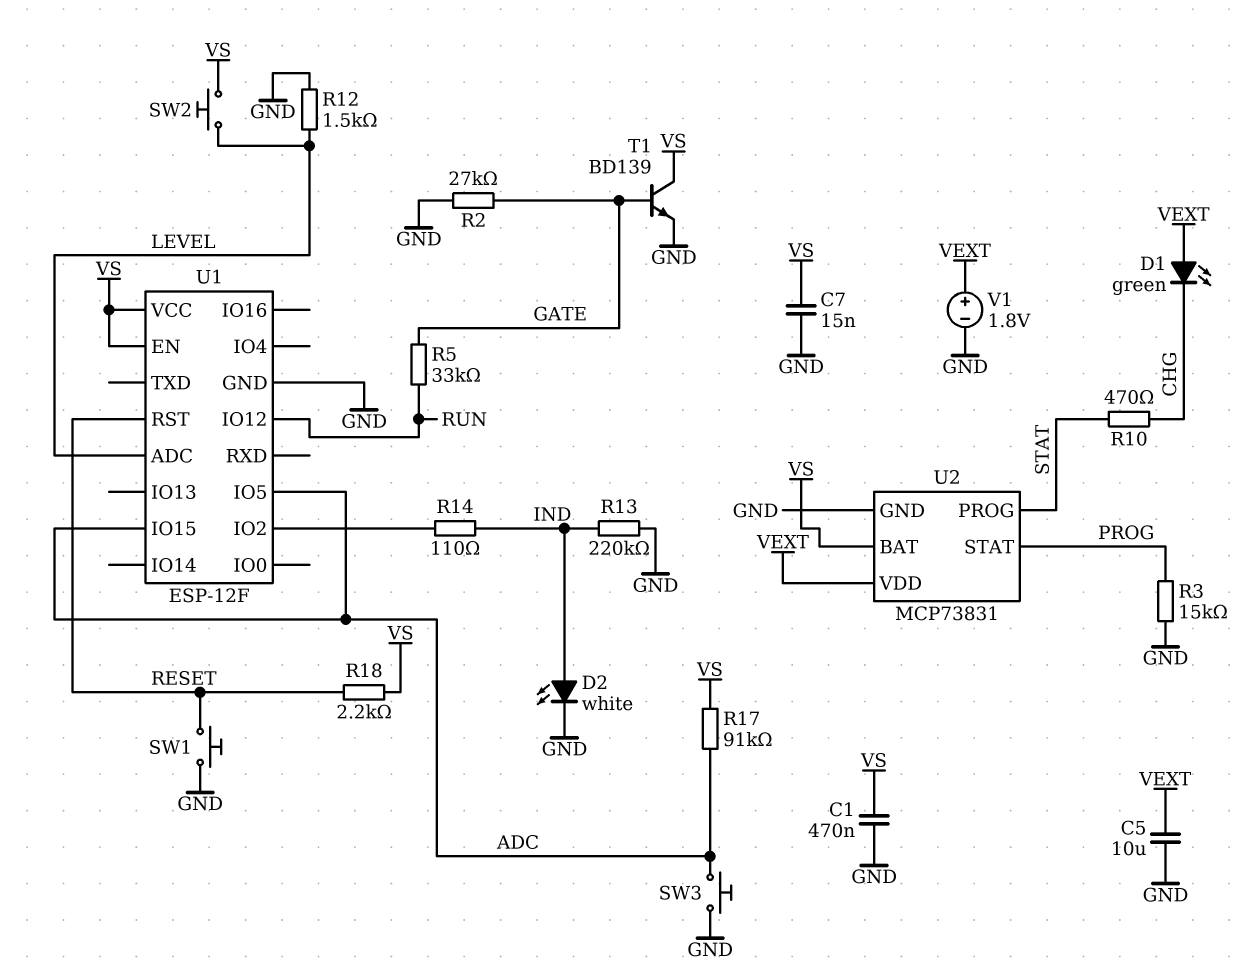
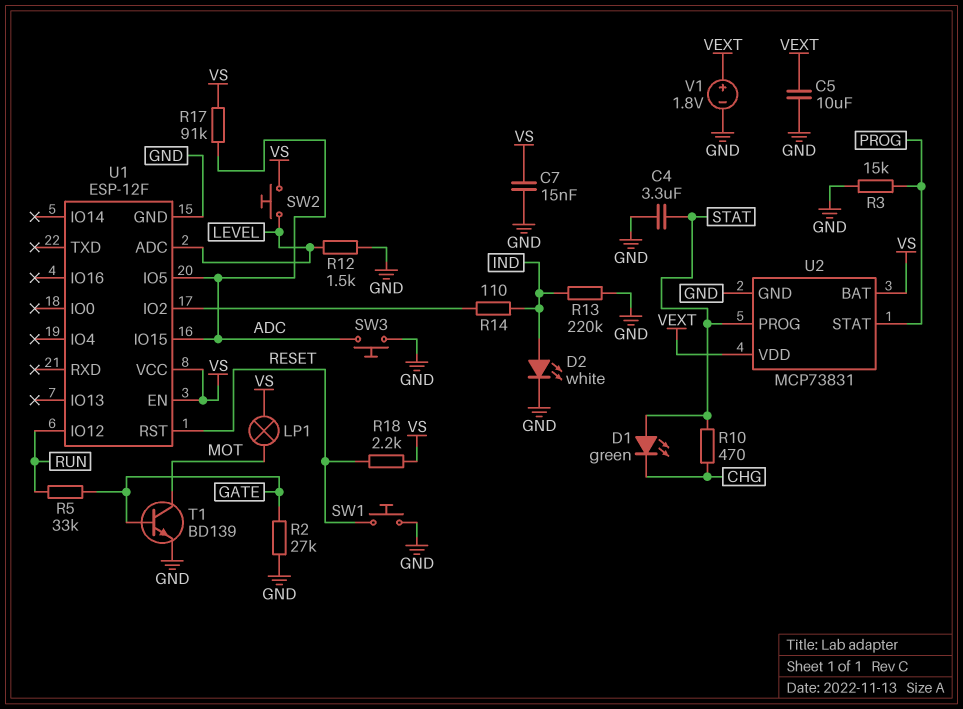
C1: 470nF (GND, VS) -> none
C4: none -> 3.3uF (GND, STAT)
D1: LED green (A VEXT, K CHG) -> LED green (A STAT, K CHG)
LP1: none -> lamp (MOT, VS)
T1: NPN BD139 (B GATE, C VS, E GND) -> NPN BD139 (B GATE, C MOT, E GND)

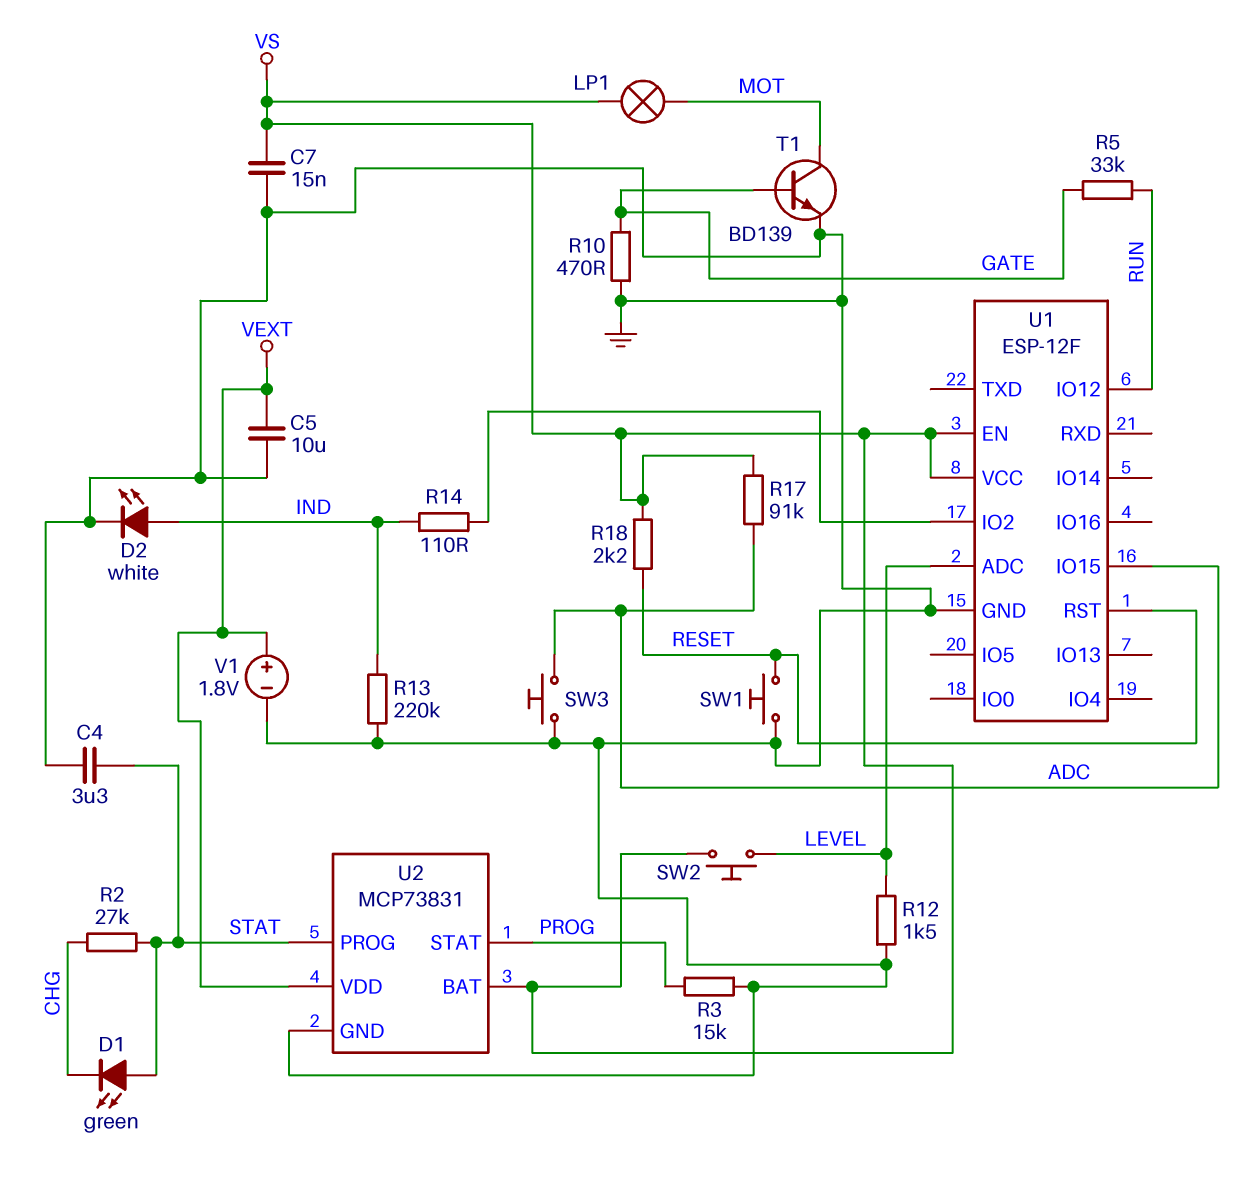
R2: 27k (GATE, GND) -> 27k (CHG, STAT)
R10: 470 (CHG, STAT) -> 470 (GATE, GND)
U1 pin IO5: ADC -> none

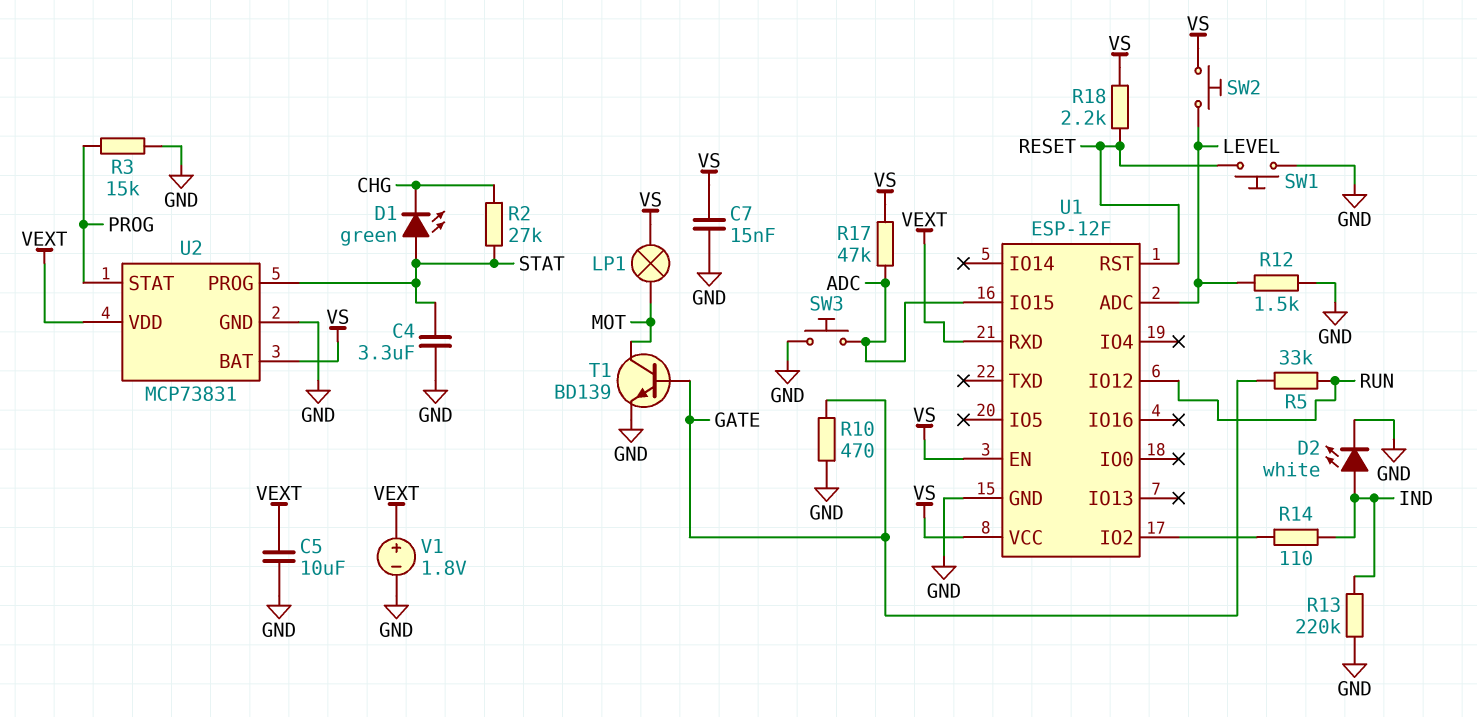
R17: 91k (ADC, VS) -> 47k (ADC, VS)
U1 pin RXD: none -> VEXT

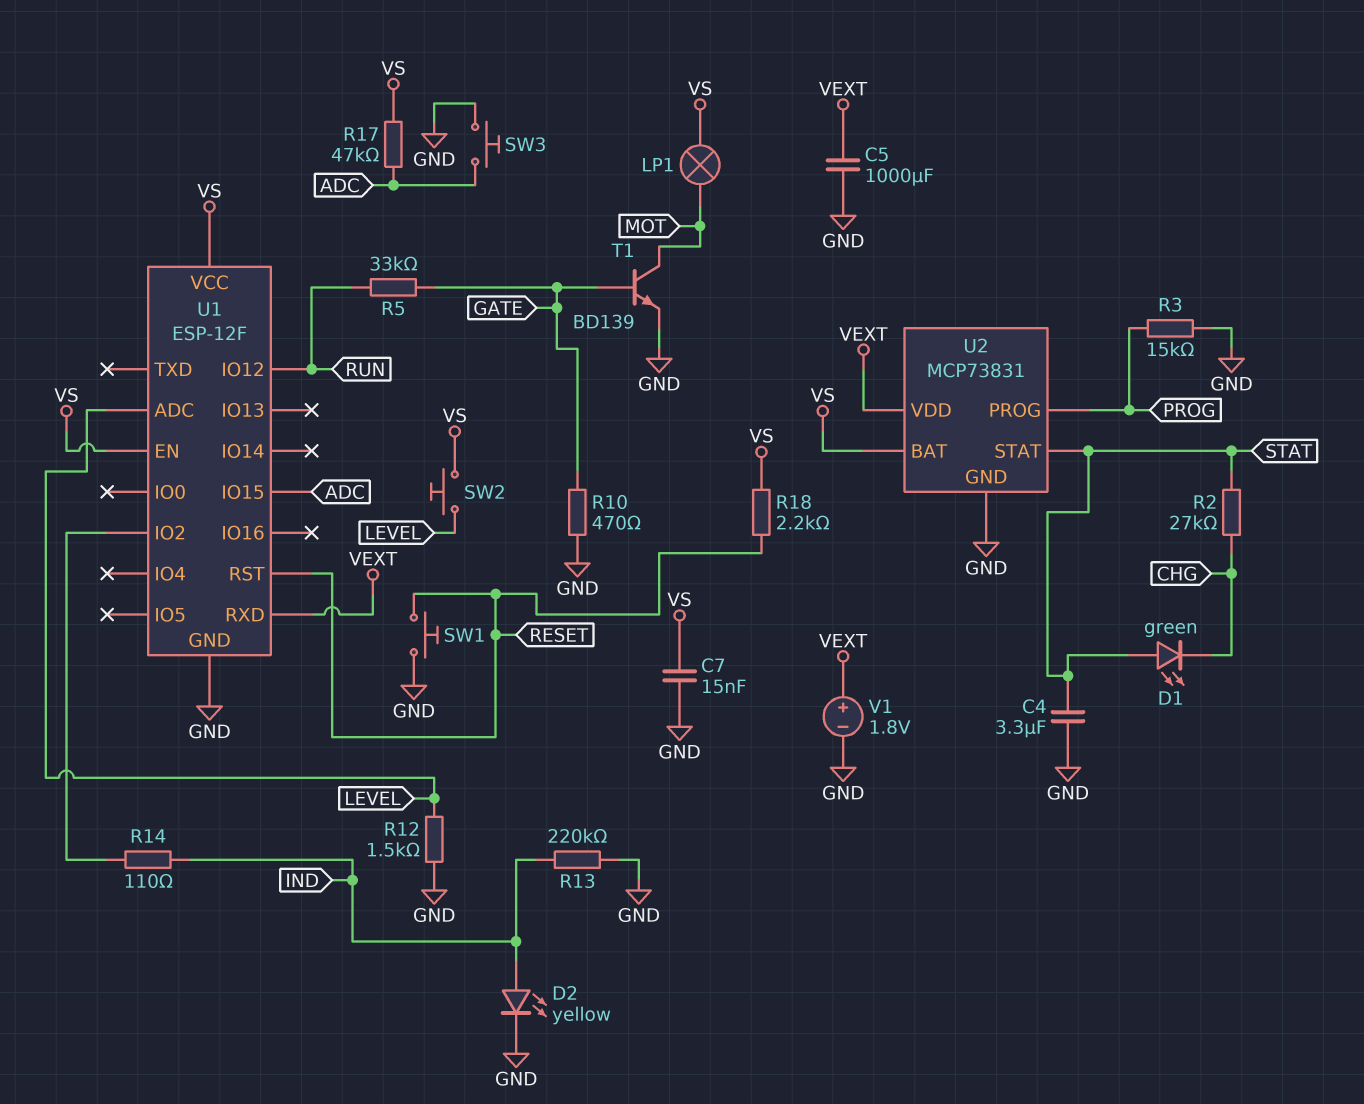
C5: 10uF (GND, VEXT) -> 1000uF (GND, VEXT)
D2: LED white (A IND, K GND) -> LED yellow (A IND, K GND)
U2 pin PROG: STAT -> PROG
U2 pin STAT: PROG -> STAT

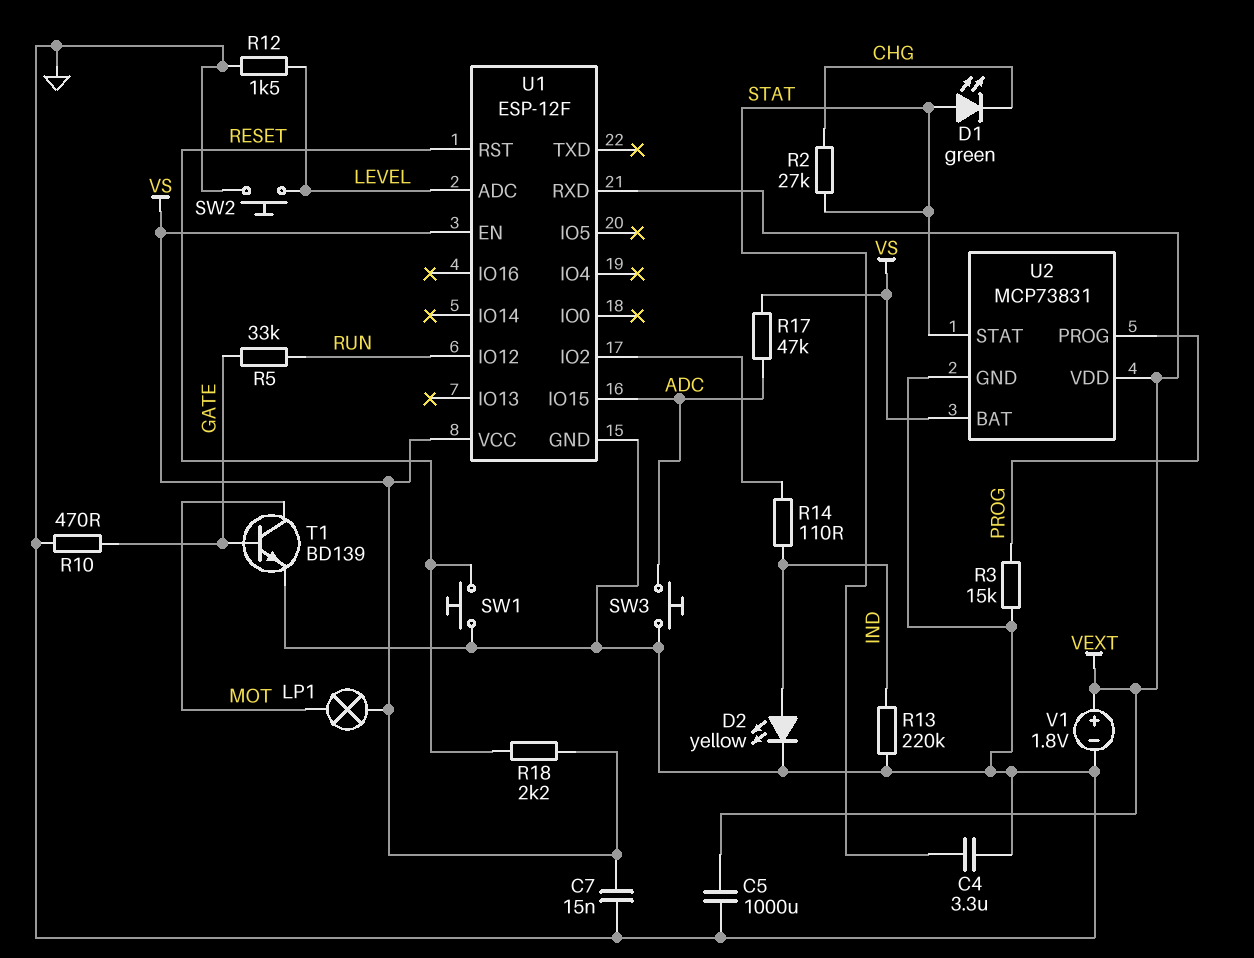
SW2: button (LEVEL, VS) -> button (GND, LEVEL)

